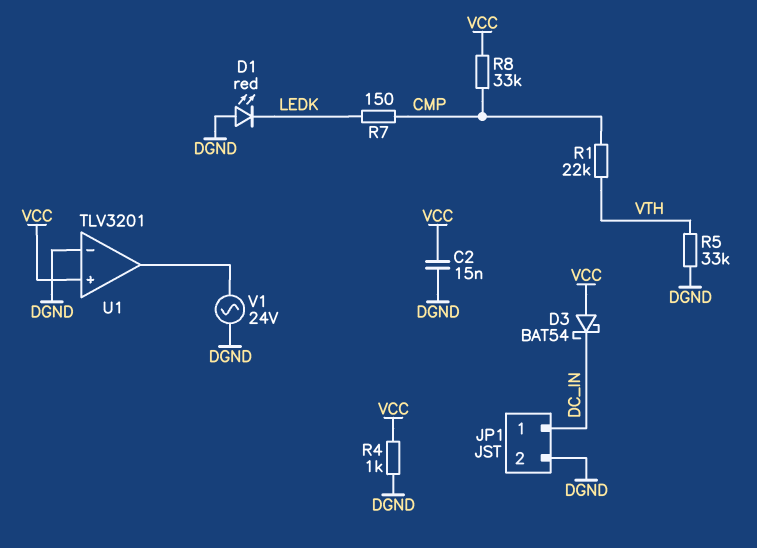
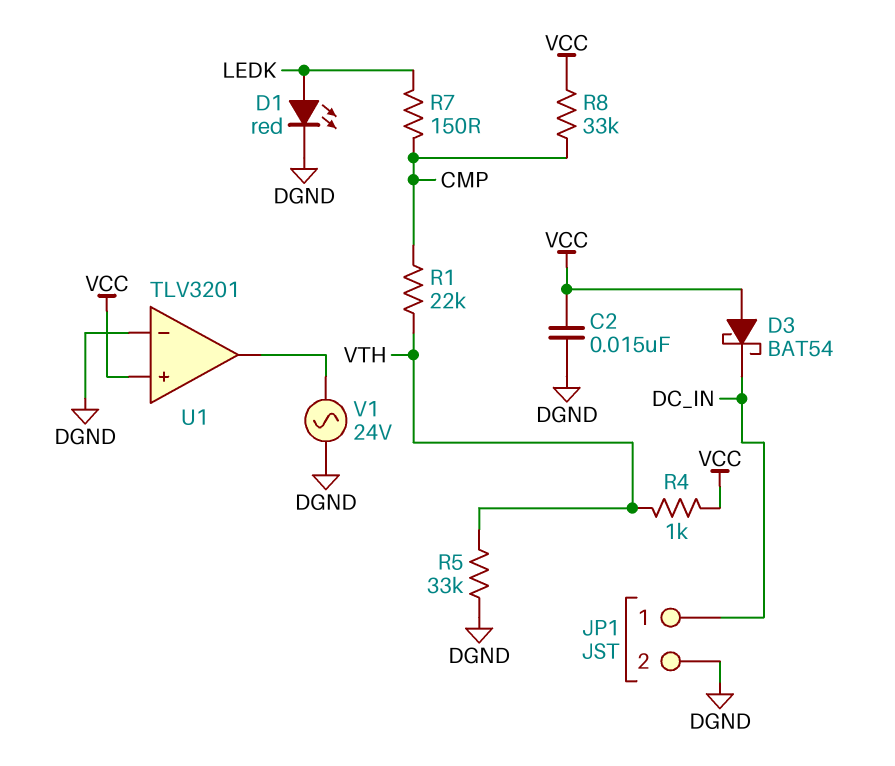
D1: LED red (A DGND, K LEDK) -> LED red (A LEDK, K DGND)
R4: 1k (DGND, VCC) -> 1k (VCC, VTH)

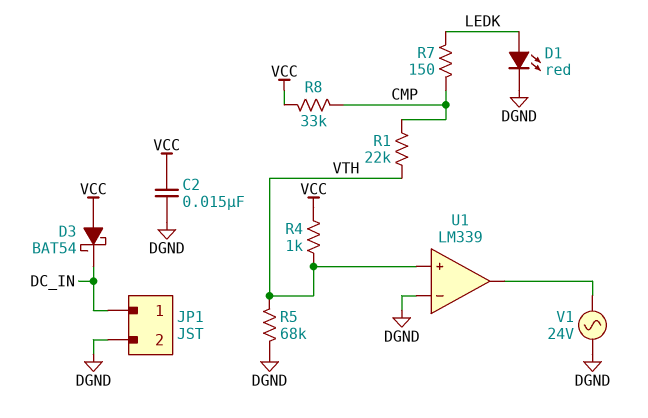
R5: 33k (DGND, VTH) -> 68k (DGND, VTH)
U1: TLV3201 -> LM339
U1 pin in+: VCC -> VTH

